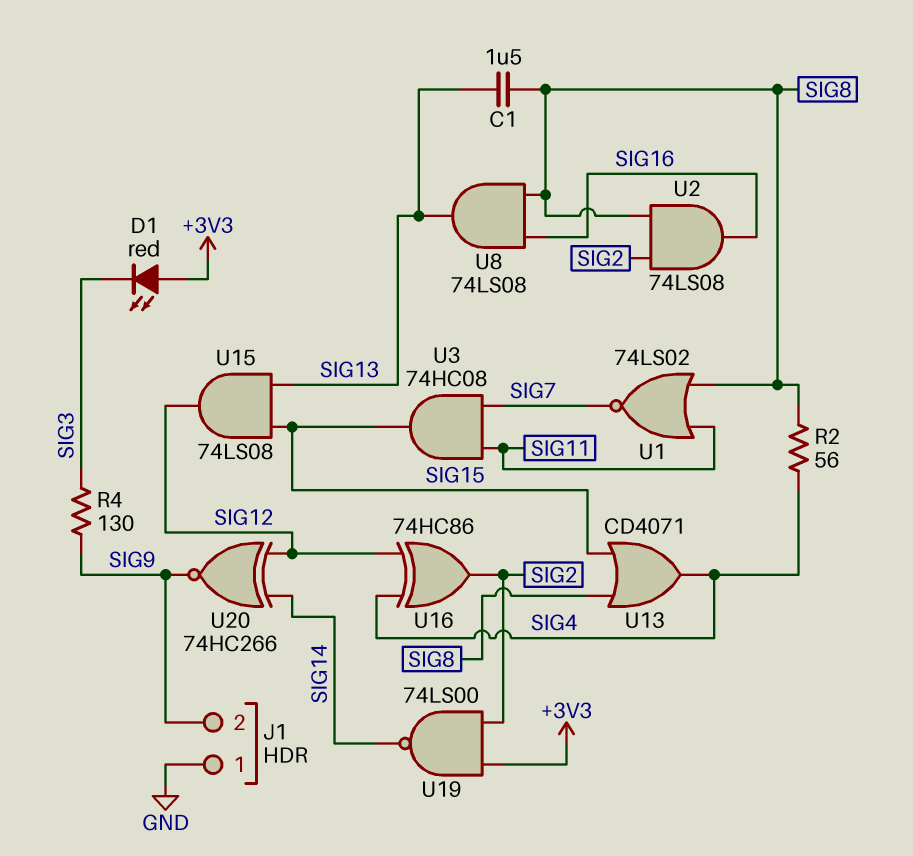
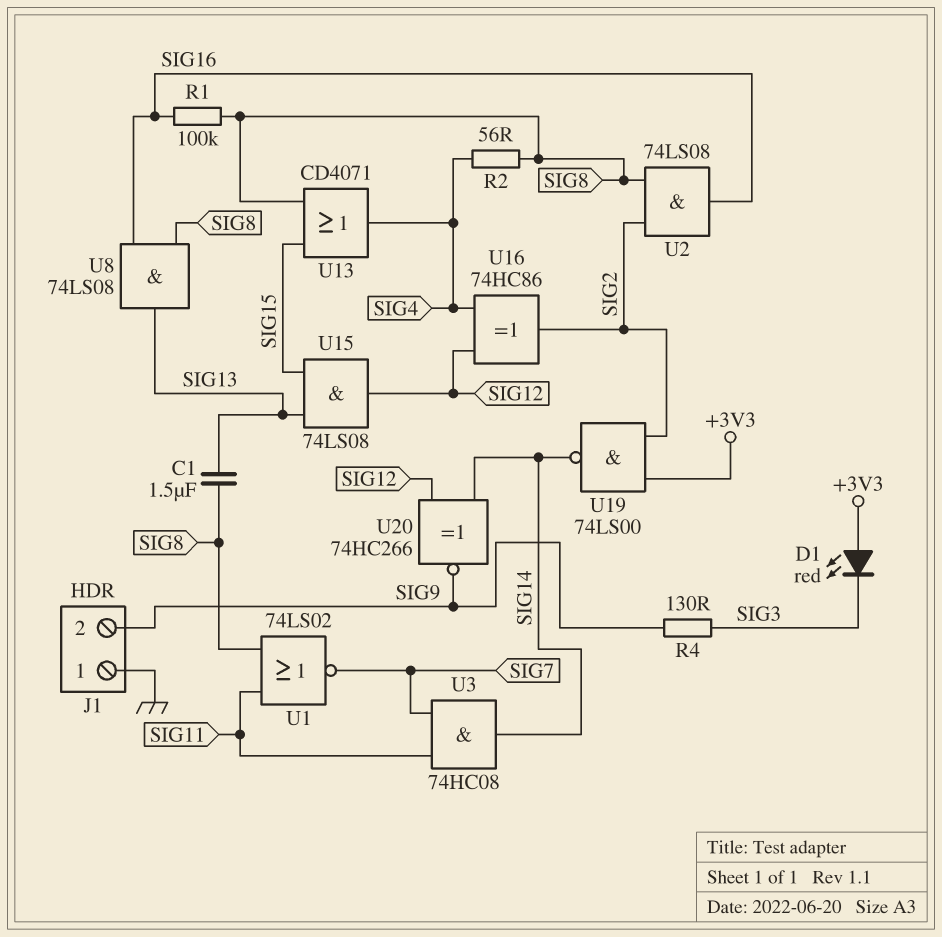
R1: none -> 100k (SIG8, SIG16)
U3: AND 74HC08 (in SIG7, in SIG11, out SIG15) -> AND 74HC08 (in SIG7, in SIG11, out SIG14)

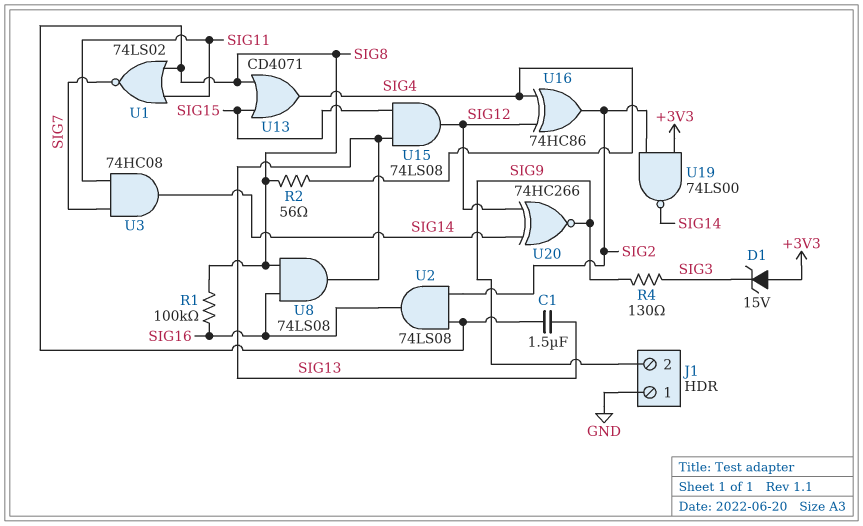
D1: LED red (A +3V3, K SIG3) -> zener 15V (A +3V3, K SIG3)

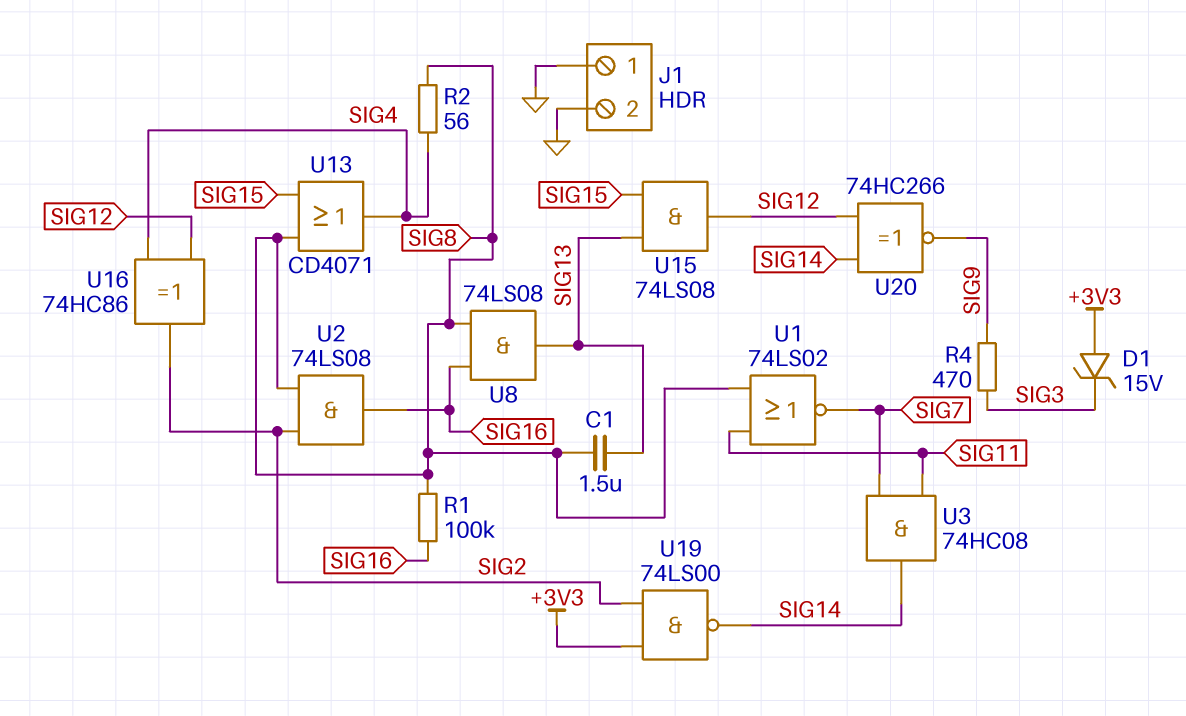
J1 pin 2: SIG9 -> GND
R4: 130 (SIG3, SIG9) -> 470 (SIG3, SIG9)

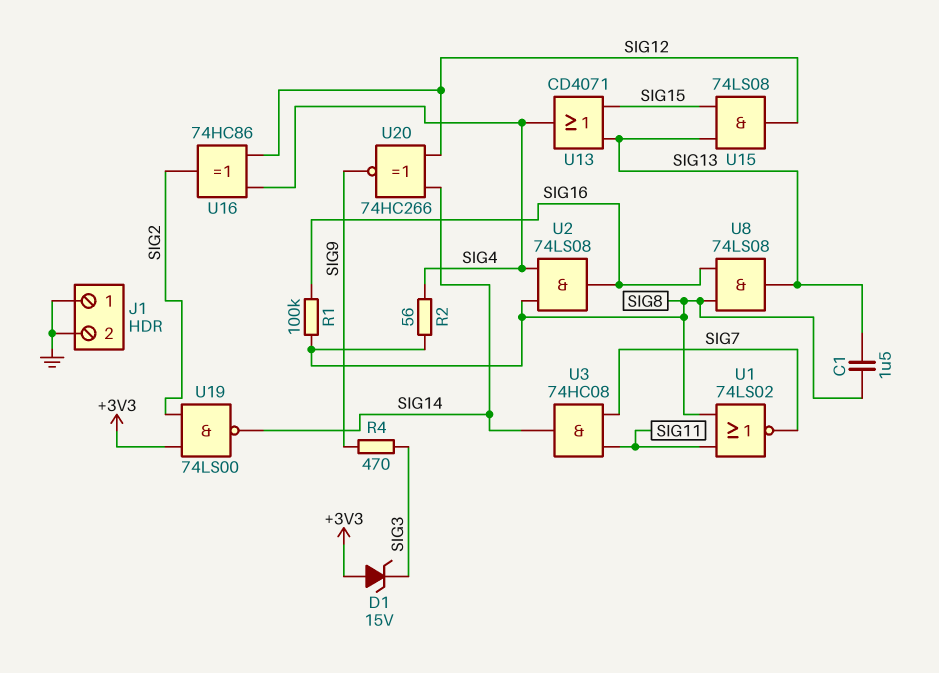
U2: AND 74LS08 (in SIG2, in SIG8, out SIG16) -> AND 74LS08 (in SIG4, in SIG8, out SIG16)
U13: OR CD4071 (in SIG8, in SIG15, out SIG4) -> OR CD4071 (in SIG13, in SIG15, out SIG4)

